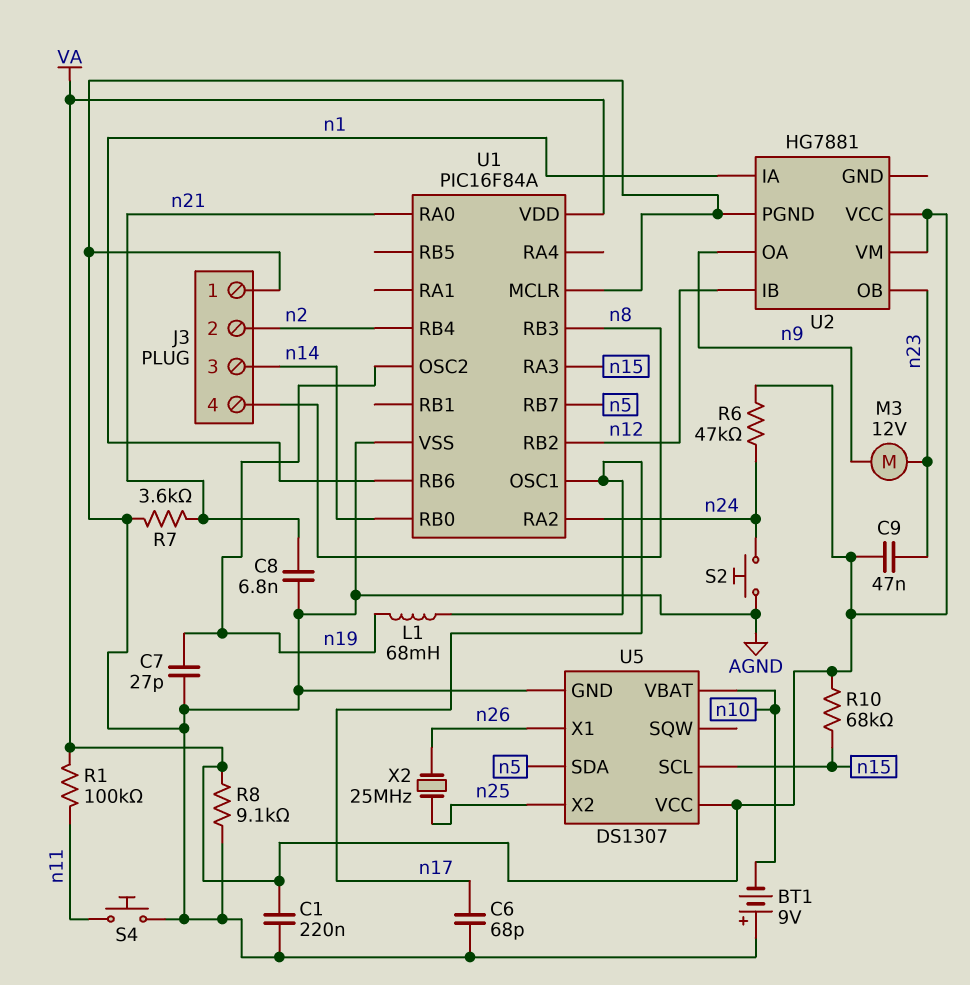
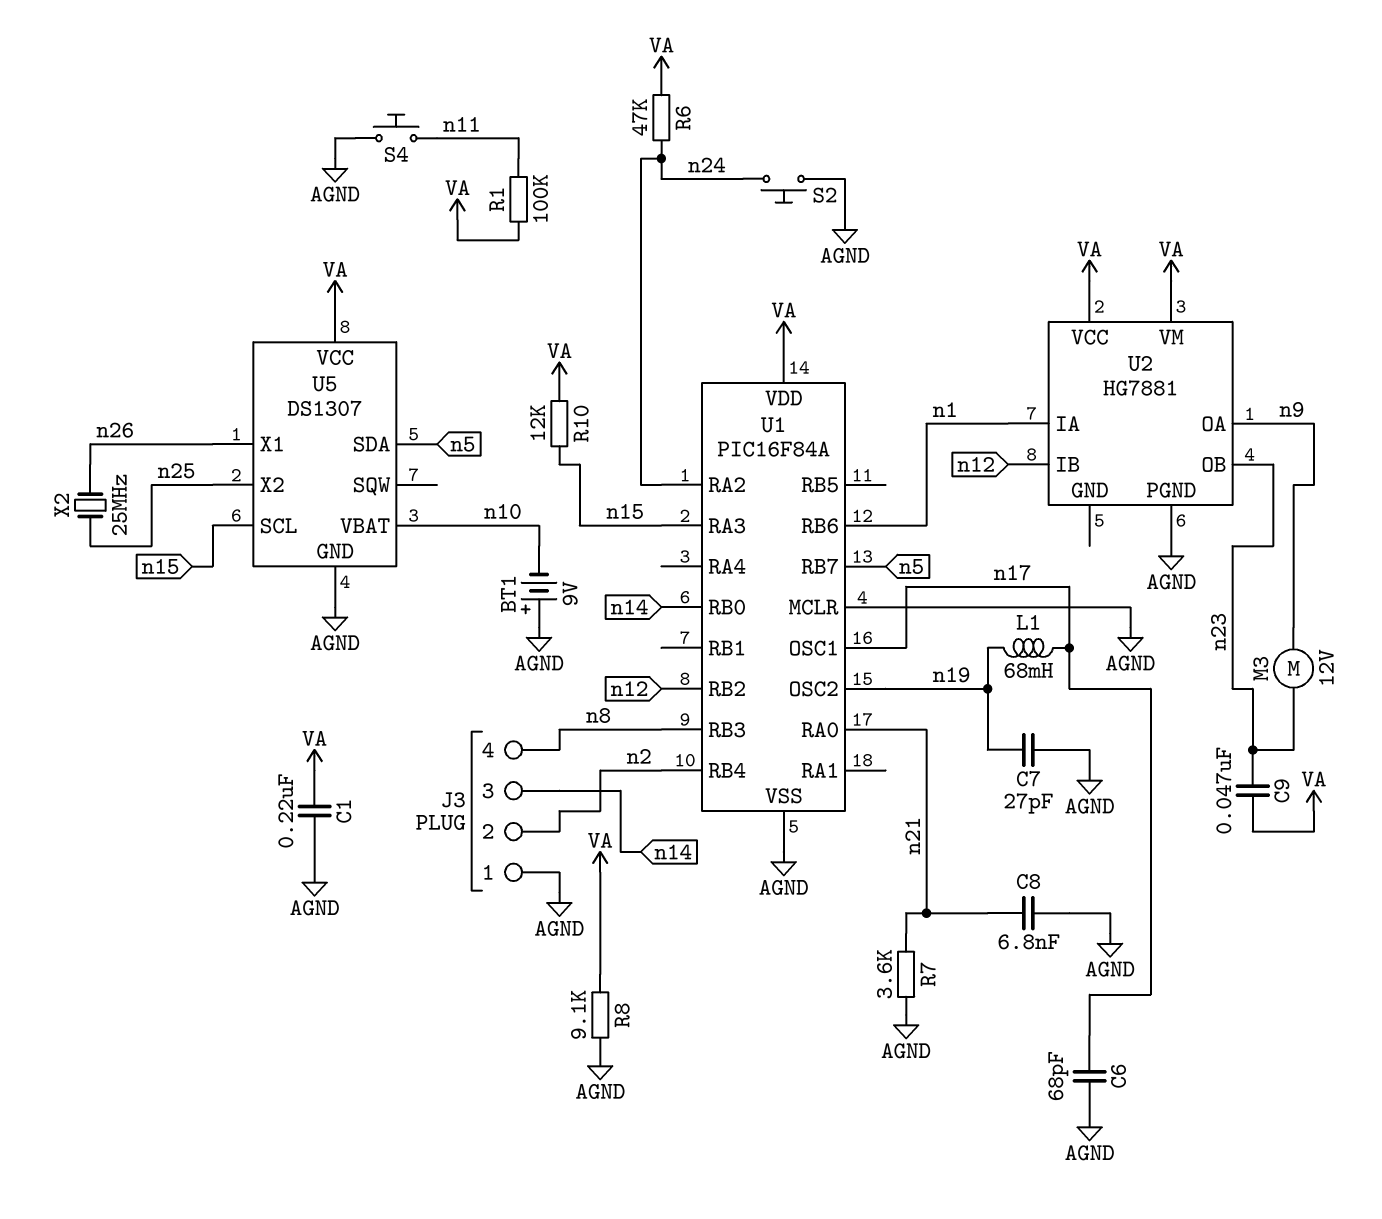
R10: 68k (VA, n15) -> 12k (VA, n15)

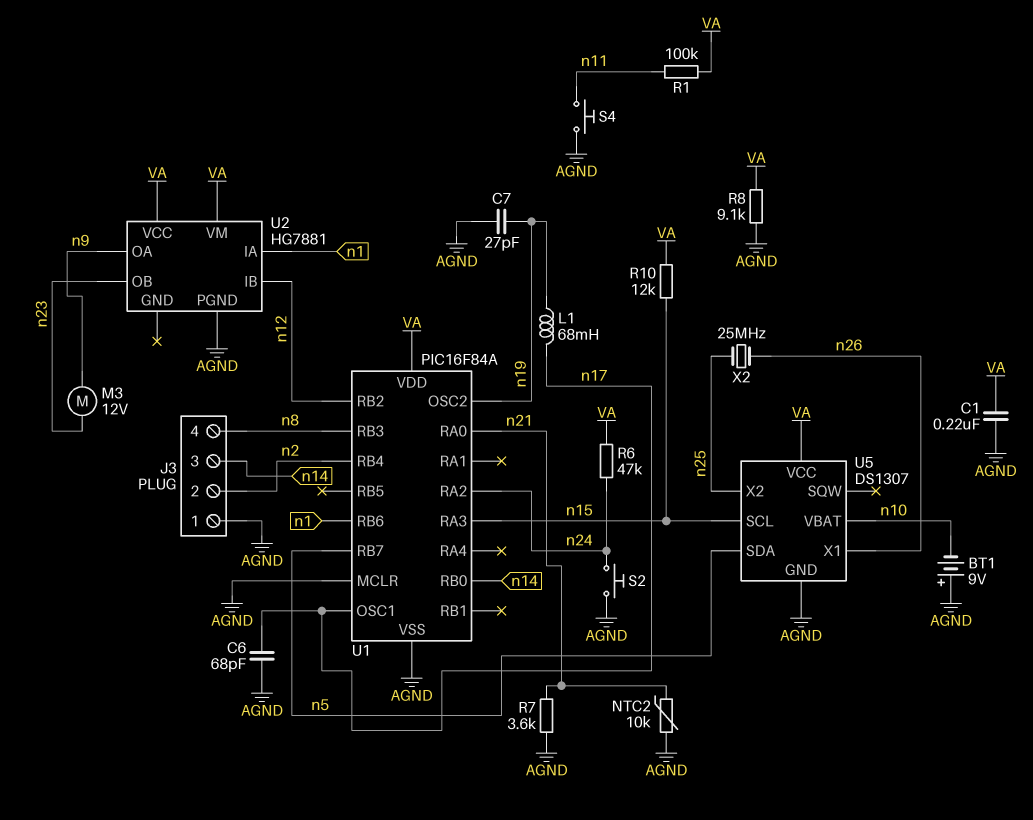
C8: 6.8nF (AGND, n21) -> none
C9: 47nF (VA, n23) -> none
NTC2: none -> 10k (AGND, n21)

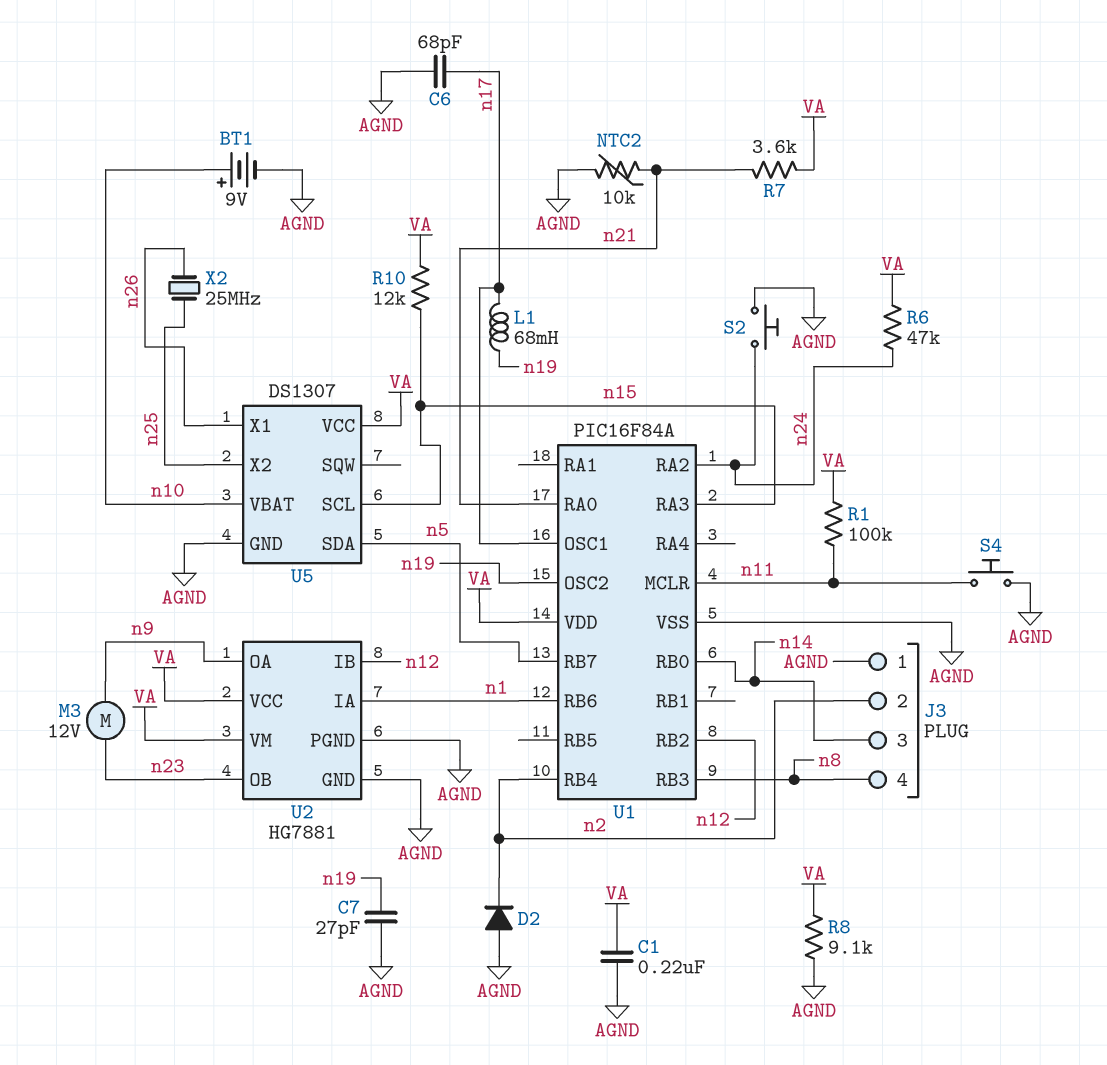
BT1: 9V (plus AGND, minus n10) -> 9V (plus n10, minus AGND)
D2: none -> diode (A AGND, K n2)
R7: 3.6k (AGND, n21) -> 3.6k (VA, n21)
U1 pin MCLR: AGND -> n11
U2 pin GND: none -> AGND

